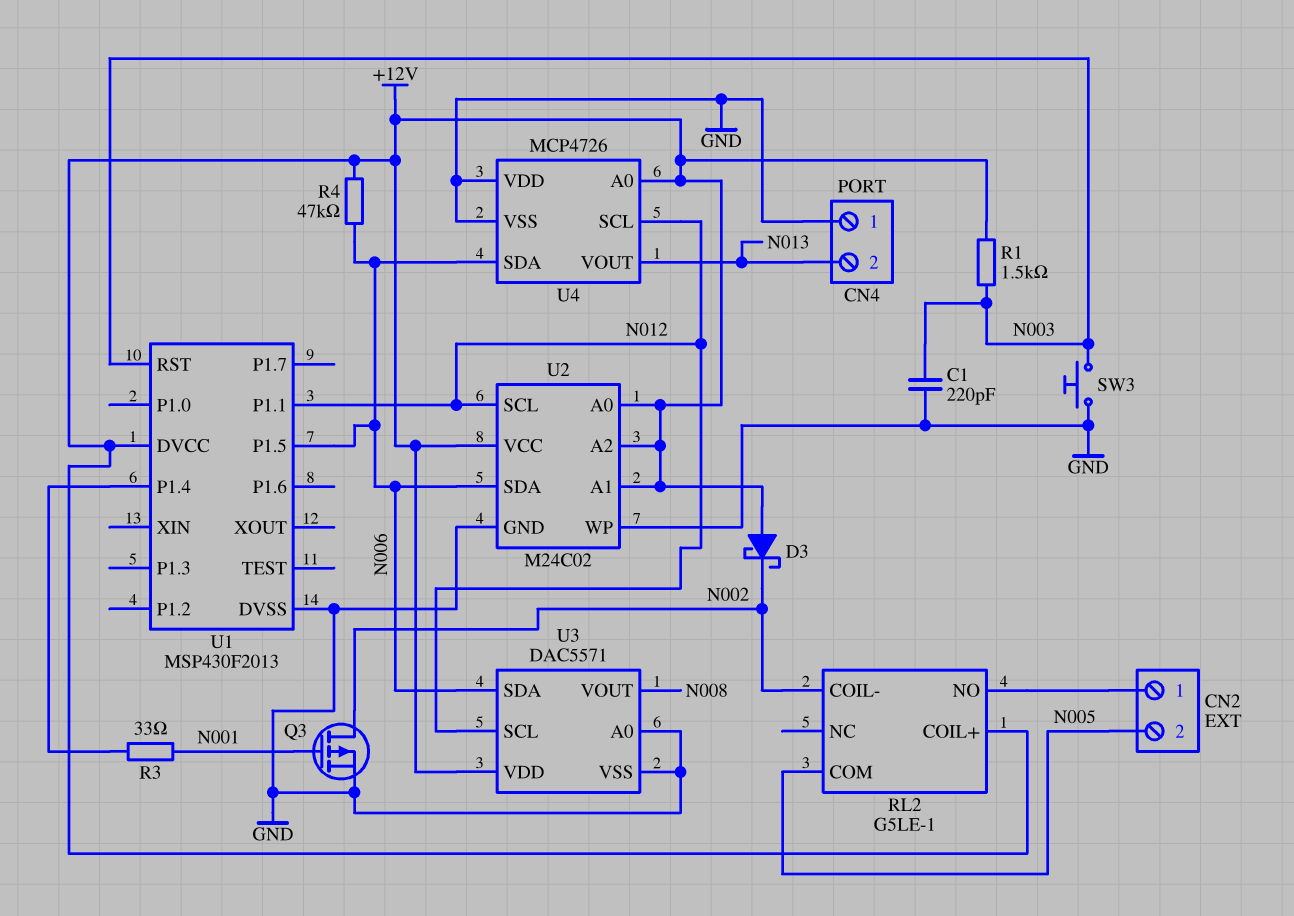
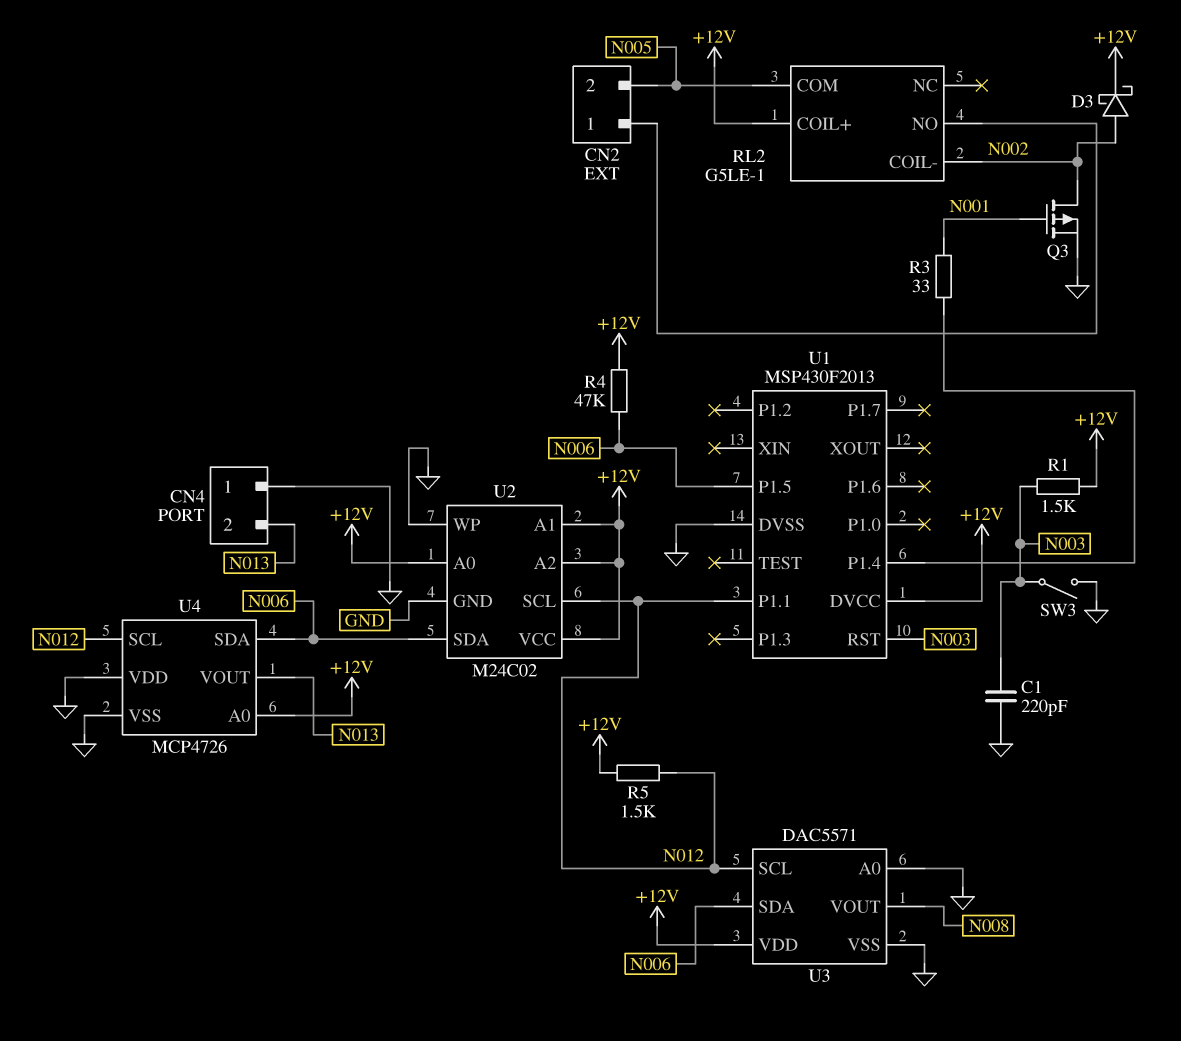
D3: schottky (A +12V, K N002) -> schottky (A N002, K +12V)
R5: none -> 1.5k (+12V, N012)
SW3: button (GND, N003) -> switch (GND, N003)

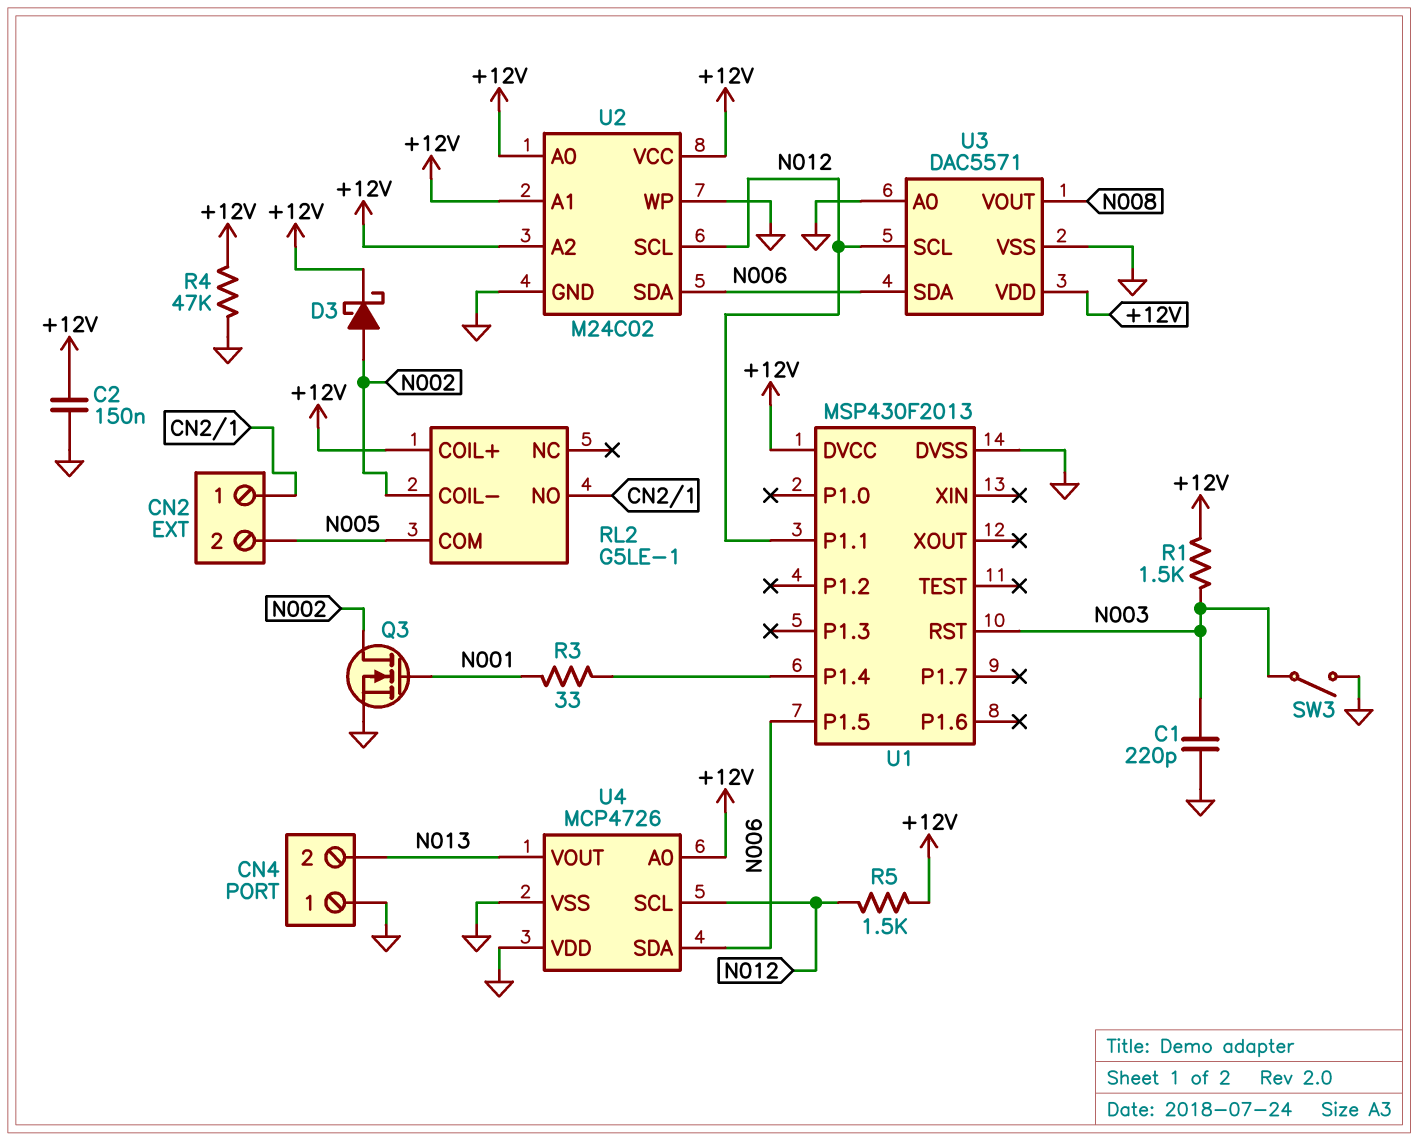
C2: none -> 150nF (+12V, GND)
Q3: PMOS (G N001, D N002, S GND) -> NMOS (G N001, D N002, S GND)
R4: 47k (+12V, N006) -> 47k (+12V, GND)

